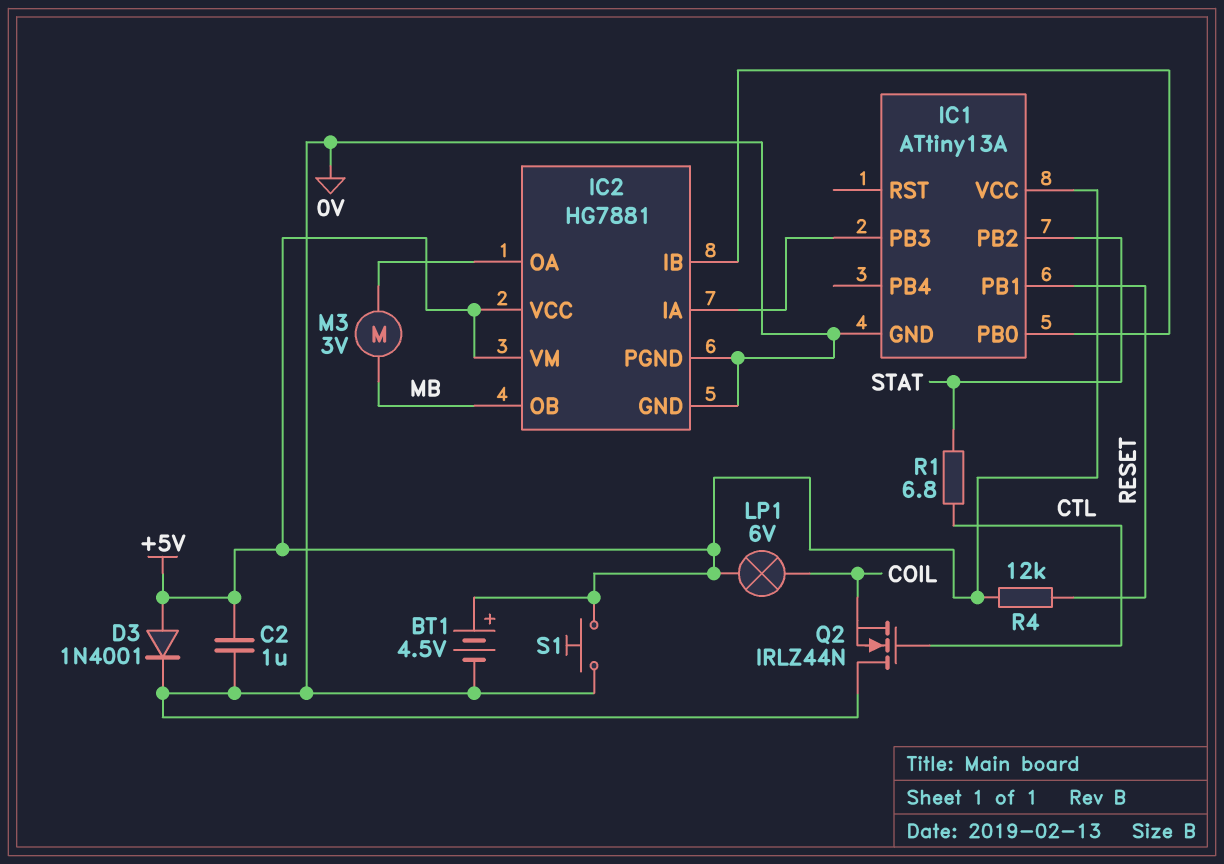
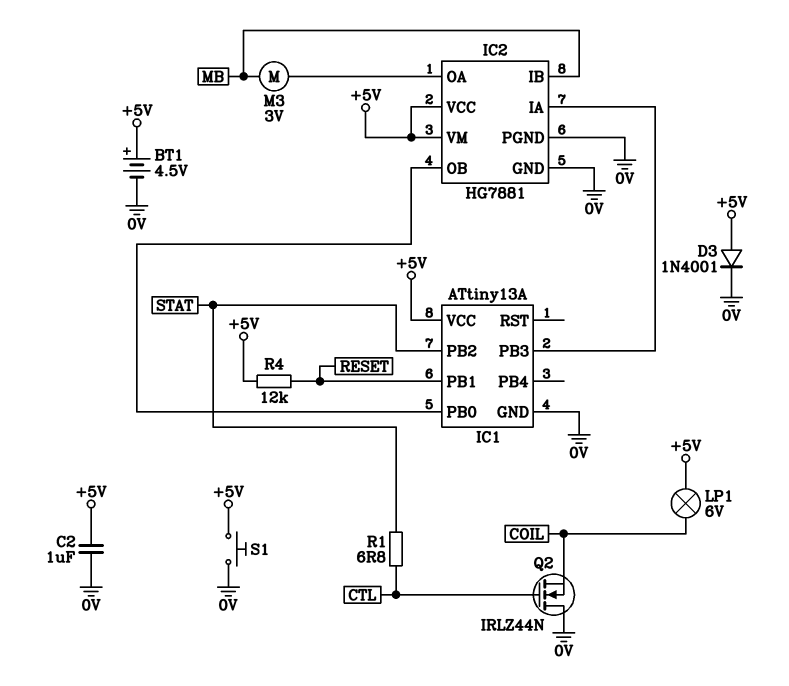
IC2 pin IB: IC1/PB0 -> MB
IC2 pin OB: MB -> IC1/PB0

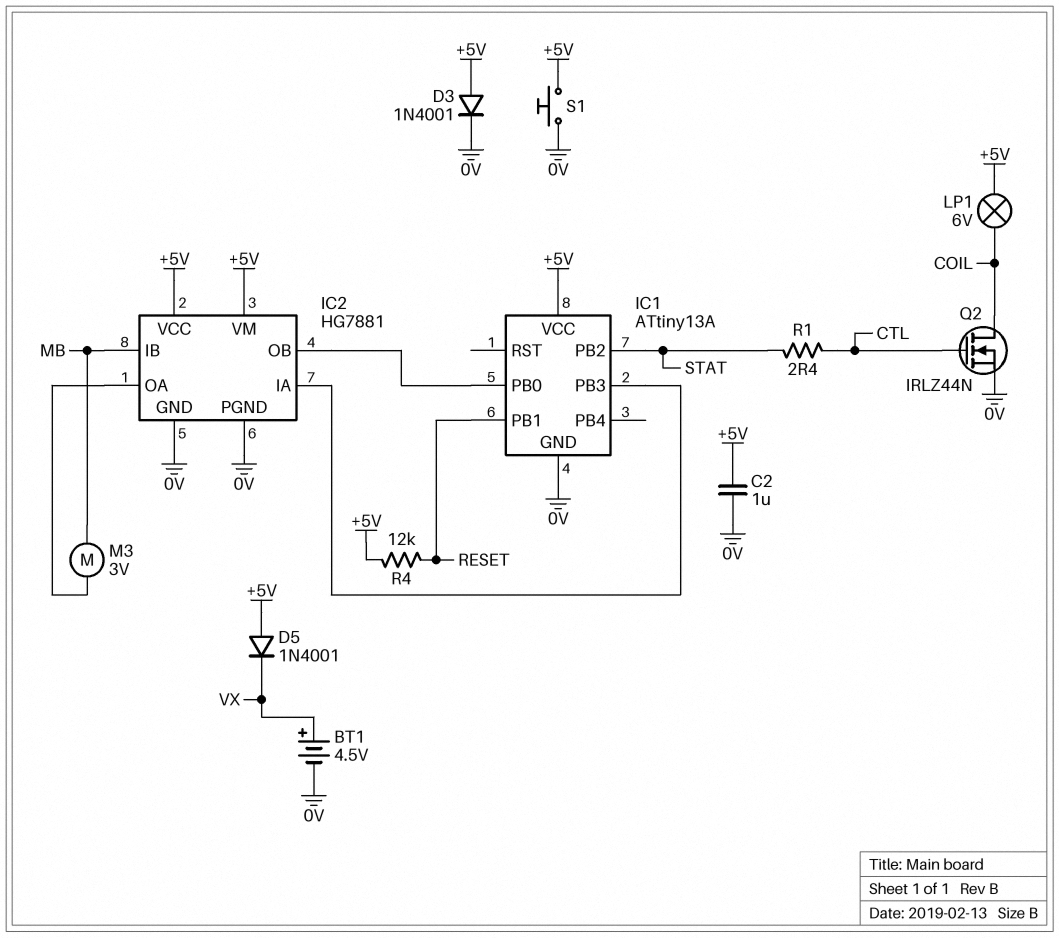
BT1: 4.5V (plus +5V, minus 0V) -> 4.5V (plus VX, minus 0V)
D5: none -> diode 1N4001 (A +5V, K VX)
Q2: NMOS IRLZ44N (G CTL, D 0V, S COIL) -> NMOS IRLZ44N (G CTL, D COIL, S 0V)
R1: 6.8 (CTL, STAT) -> 2.4 (CTL, STAT)

